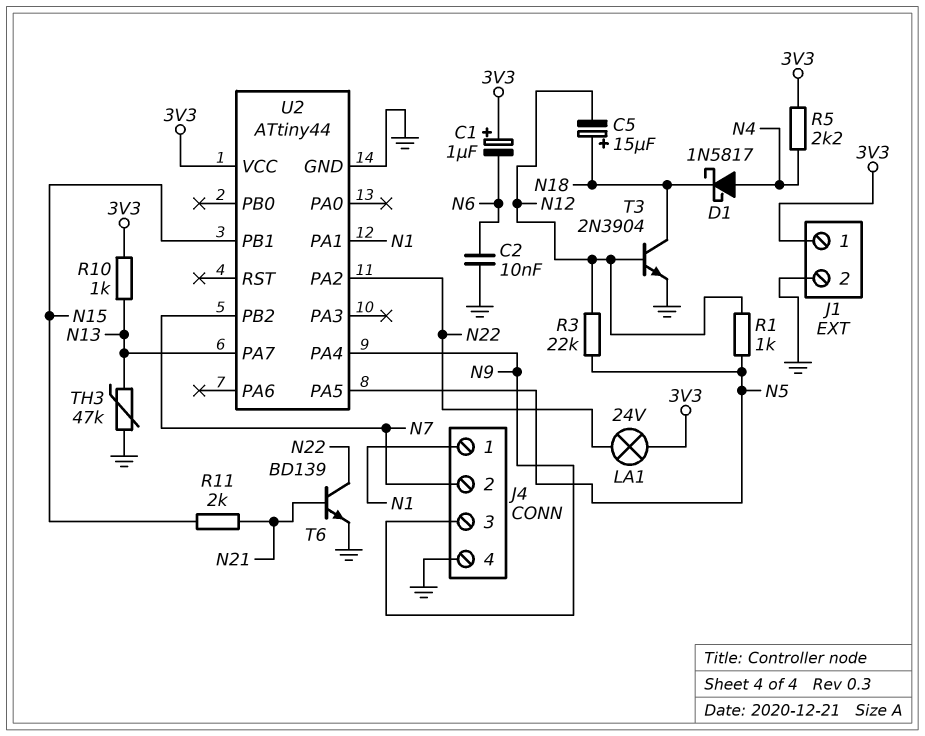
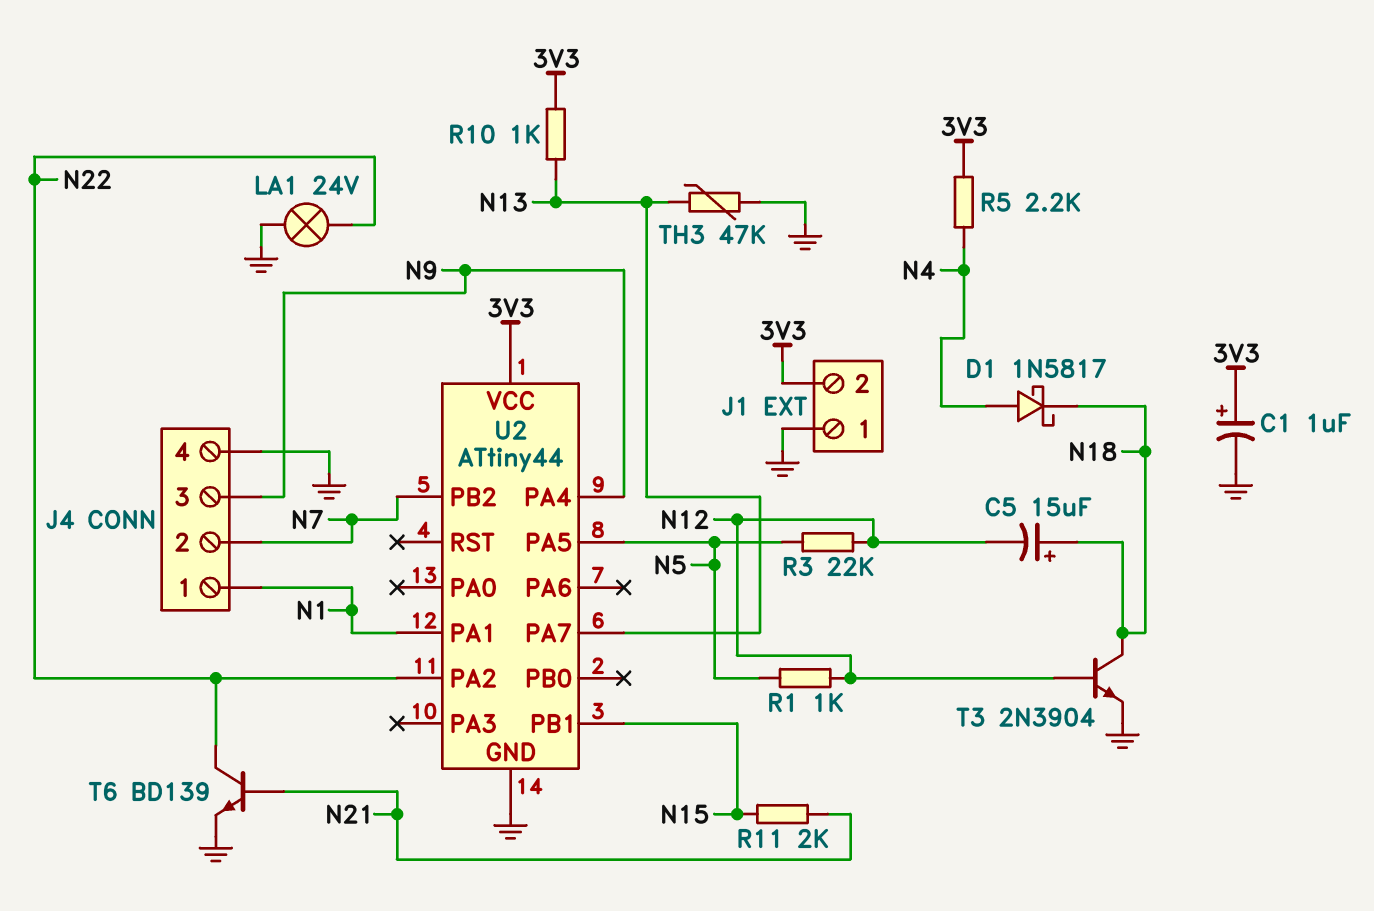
C1: 1uF (plus 3V3, minus N6) -> 1uF (plus 3V3, minus GND)
C2: 10nF (GND, N6) -> none
J1 pin 1: 3V3 -> GND
J1 pin 2: GND -> 3V3
LA1: lamp 24V (3V3, N22) -> lamp 24V (GND, N22)

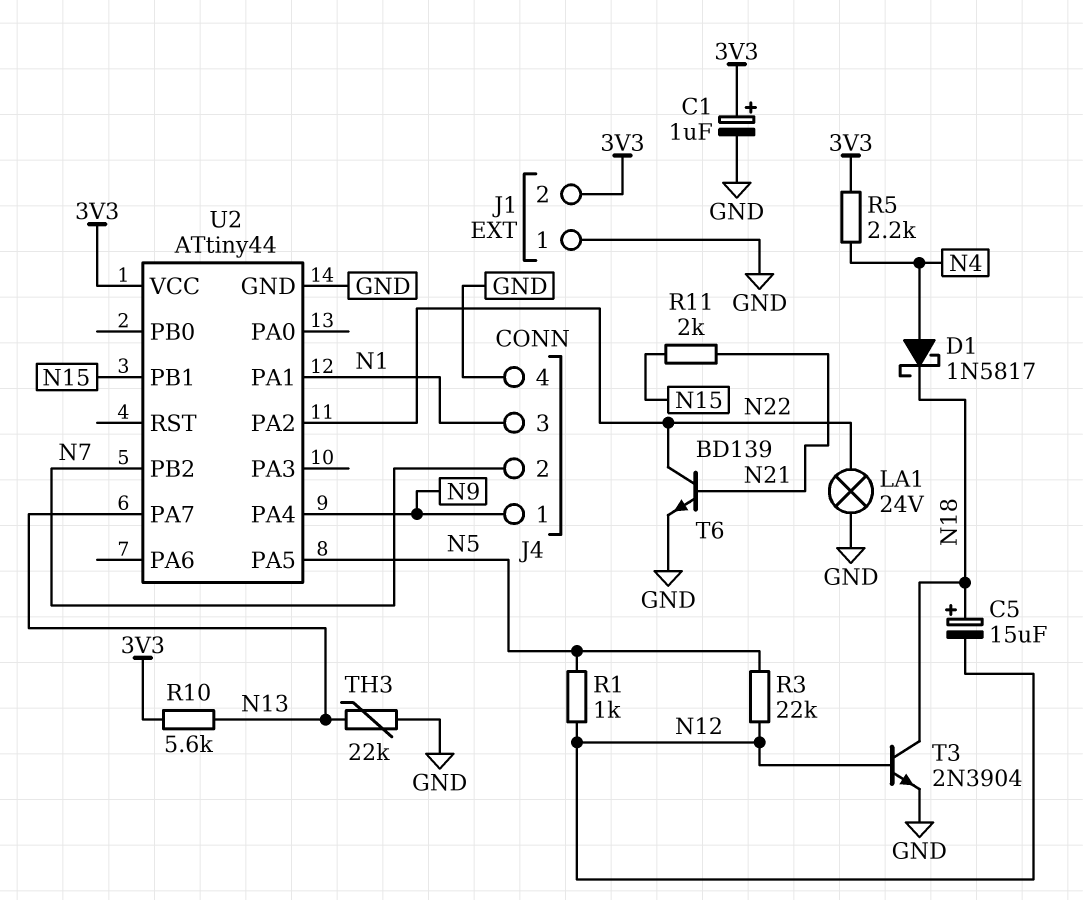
J4 pin 1: N1 -> N9
J4 pin 3: N9 -> N1
R10: 1k (3V3, N13) -> 5.6k (3V3, N13)
TH3: 47k (GND, N13) -> 22k (GND, N13)

